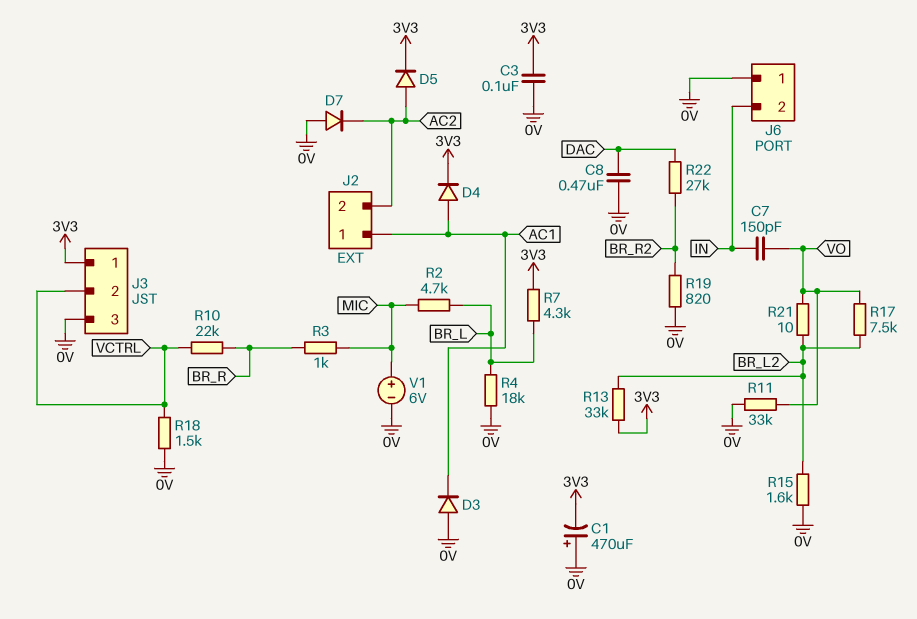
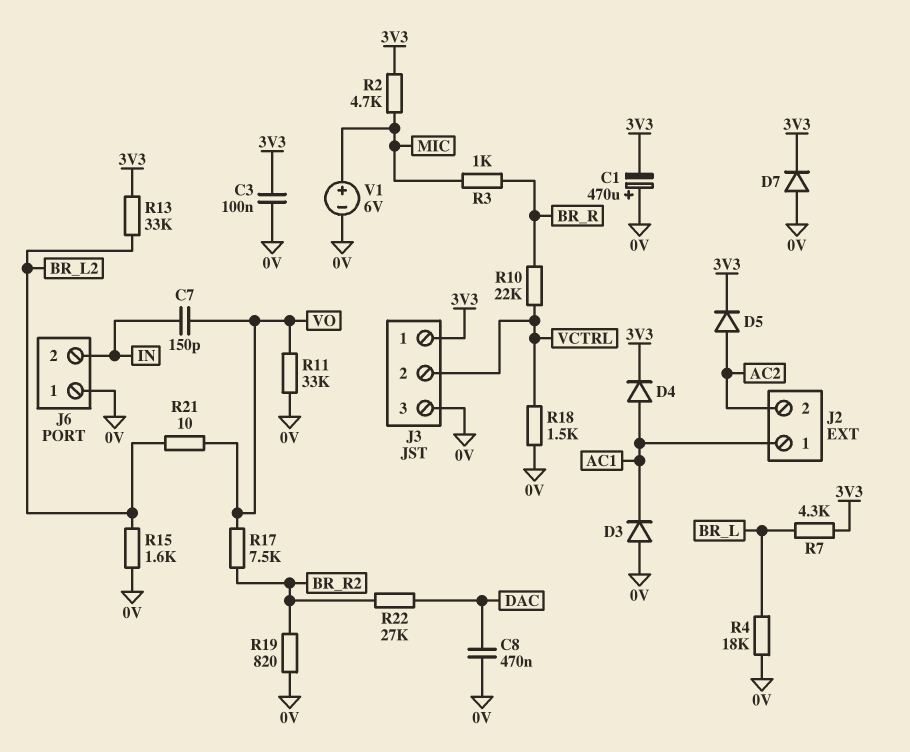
D7: diode (A 0V, K AC2) -> diode (A 0V, K 3V3)
R2: 4.7k (BR_L, MIC) -> 4.7k (3V3, MIC)
R17: 7.5k (BR_L2, VO) -> 7.5k (BR_R2, VO)

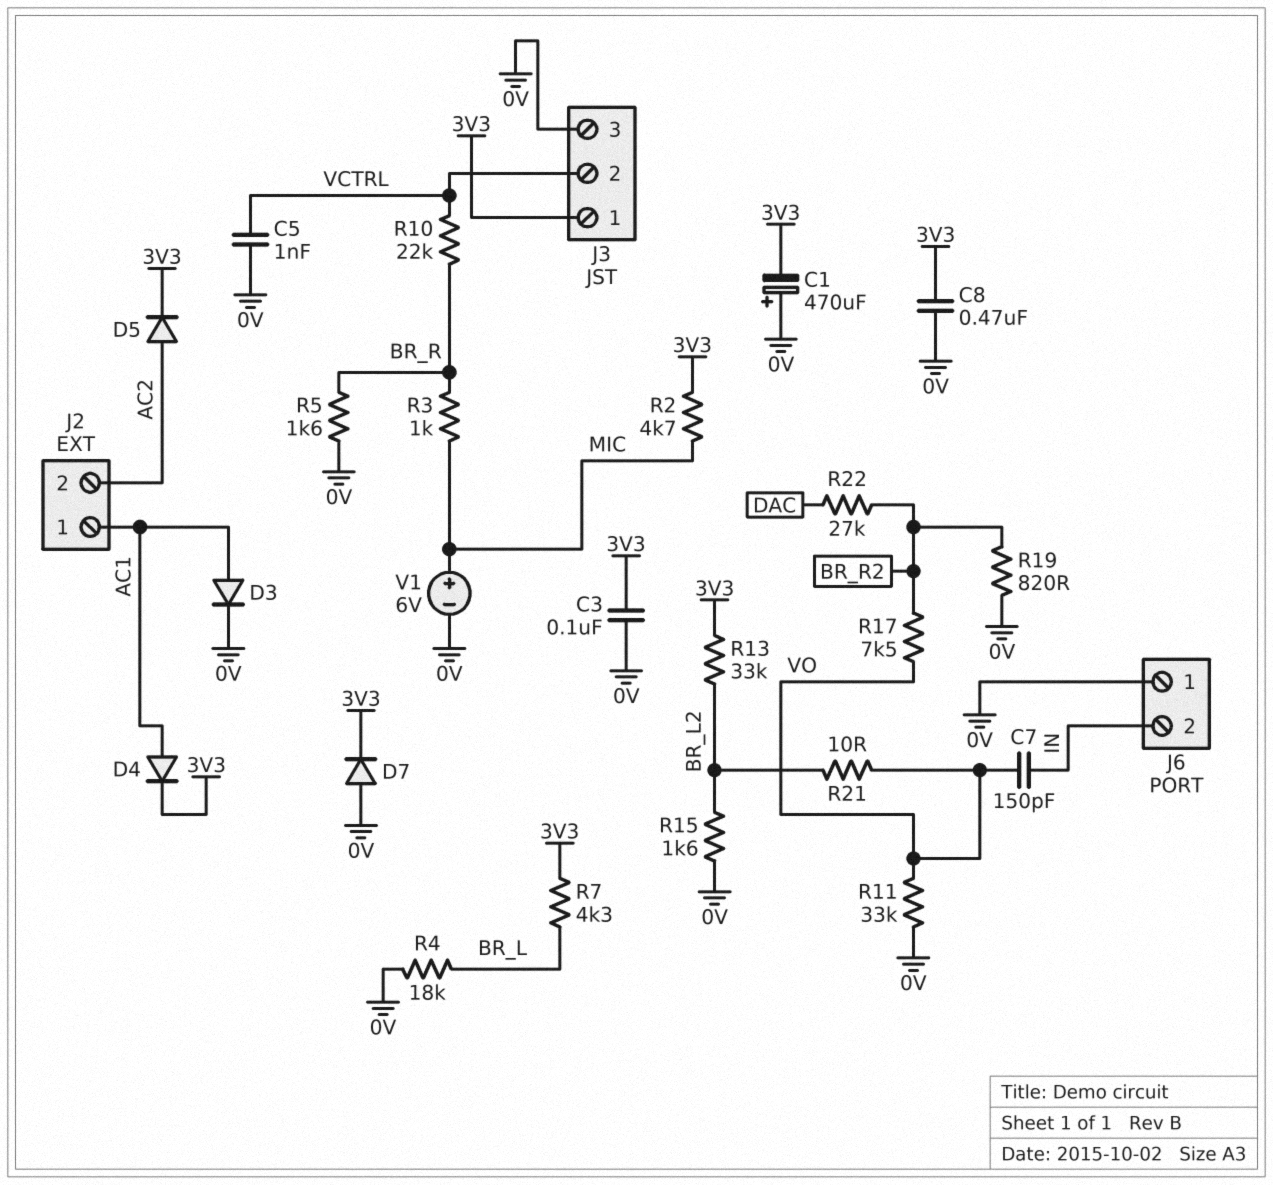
C5: none -> 1nF (0V, VCTRL)
C8: 470nF (0V, DAC) -> 470nF (0V, 3V3)
D3: diode (A 0V, K AC1) -> diode (A AC1, K 0V)
R5: none -> 1.6k (0V, BR_R)
R18: 1.5k (0V, VCTRL) -> none

